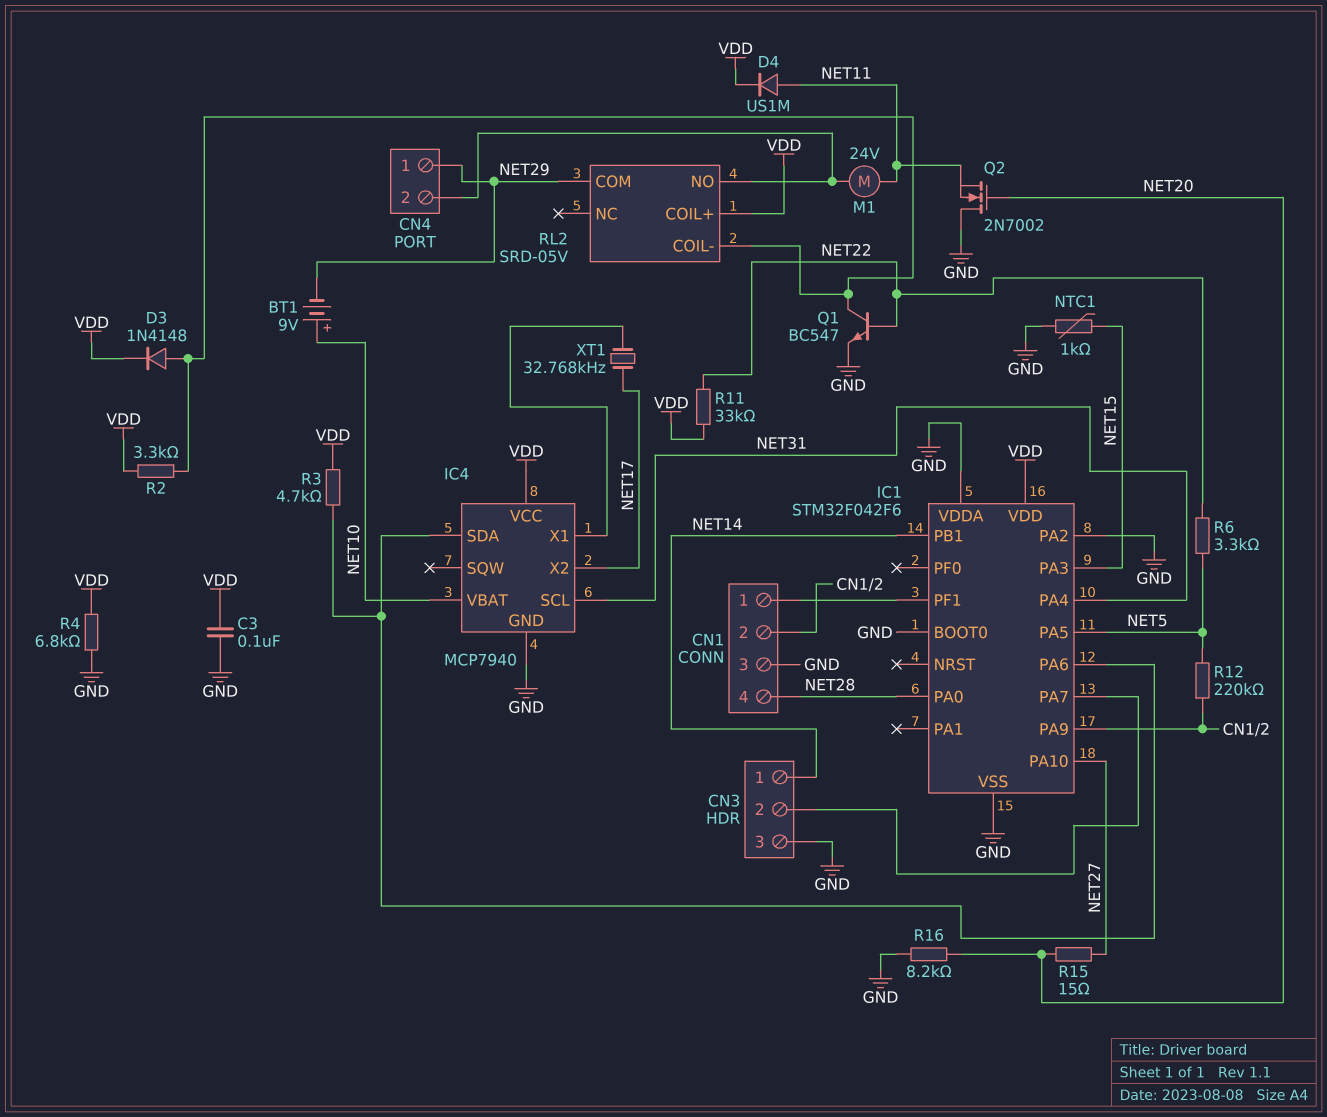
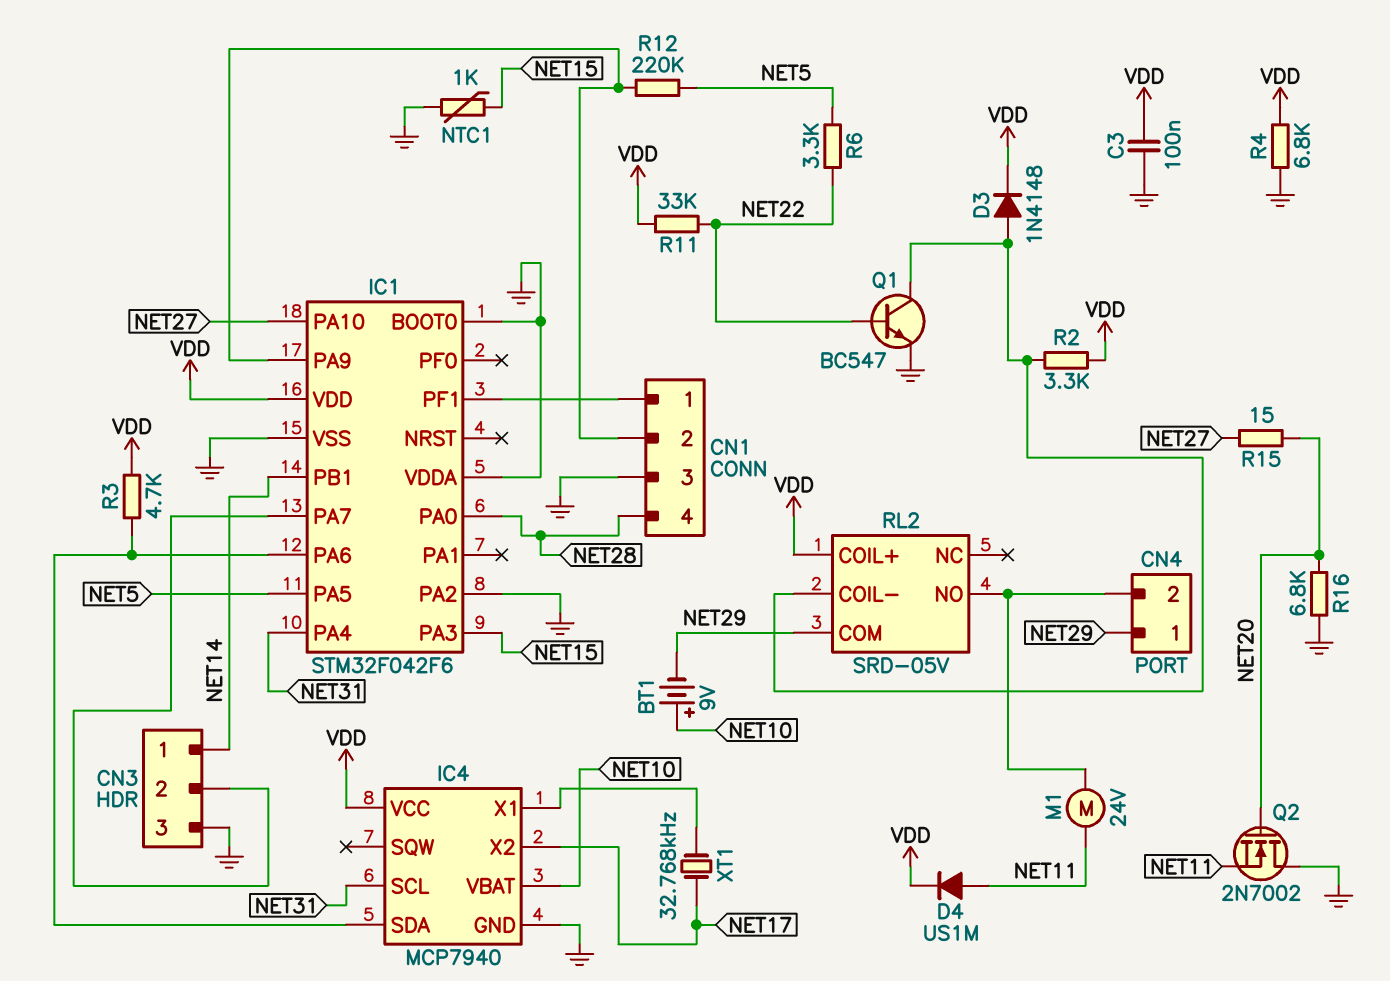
R16: 8.2k (GND, NET20) -> 6.8k (GND, NET20)

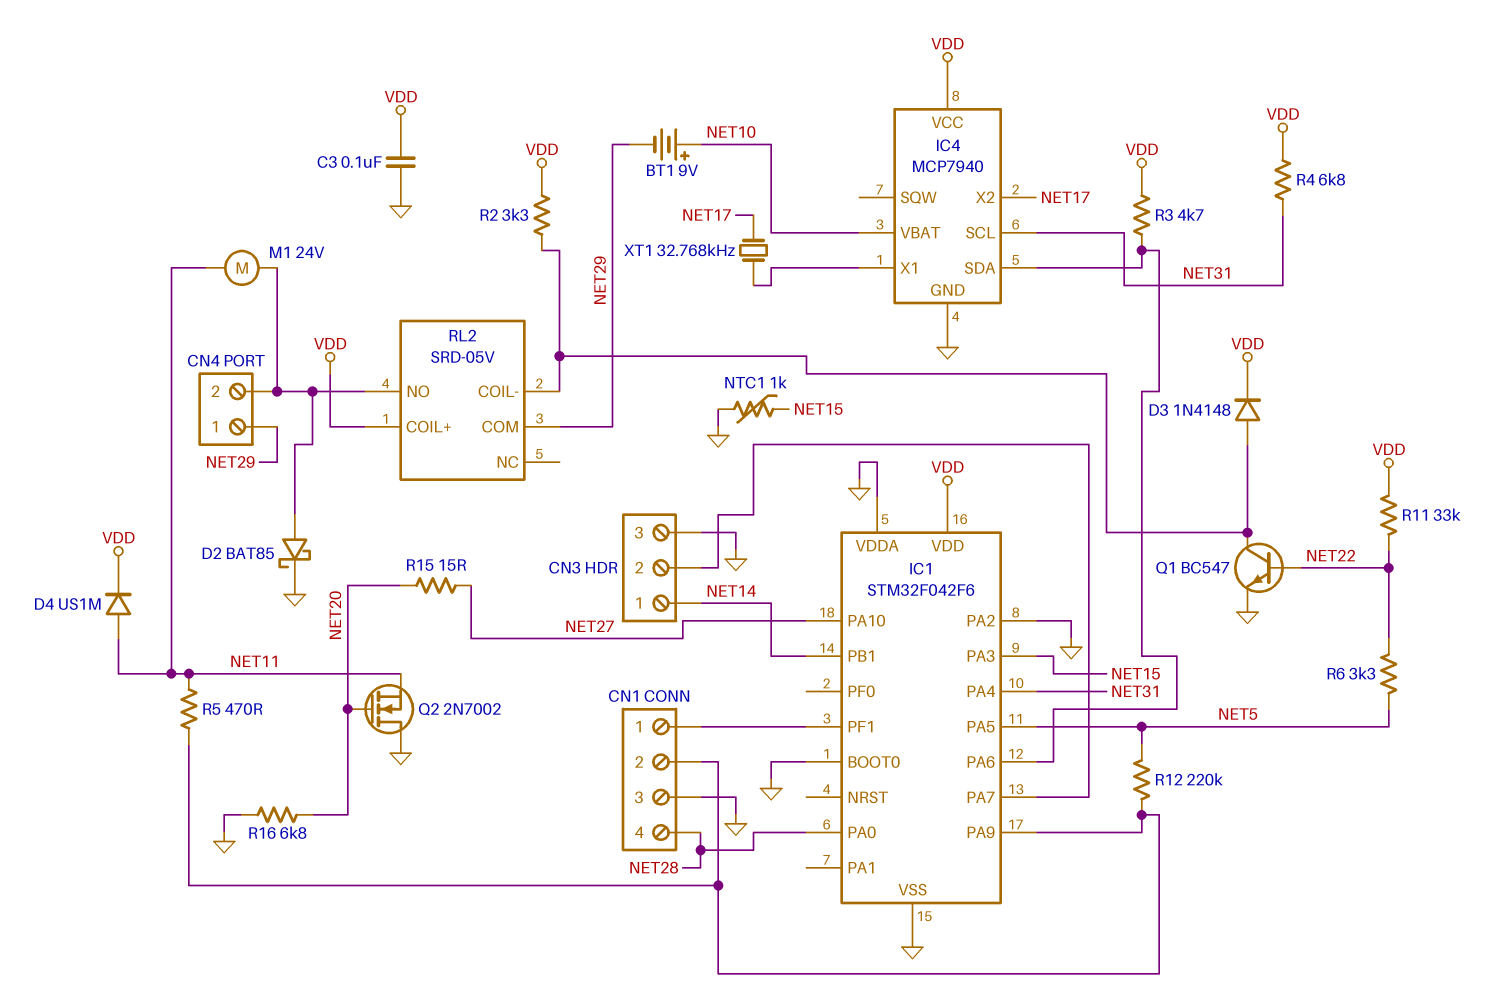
D2: none -> schottky BAT85 (A CN4/2, K GND)
R4: 6.8k (GND, VDD) -> 6.8k (NET31, VDD)
R5: none -> 470 (CN1/2, NET11)

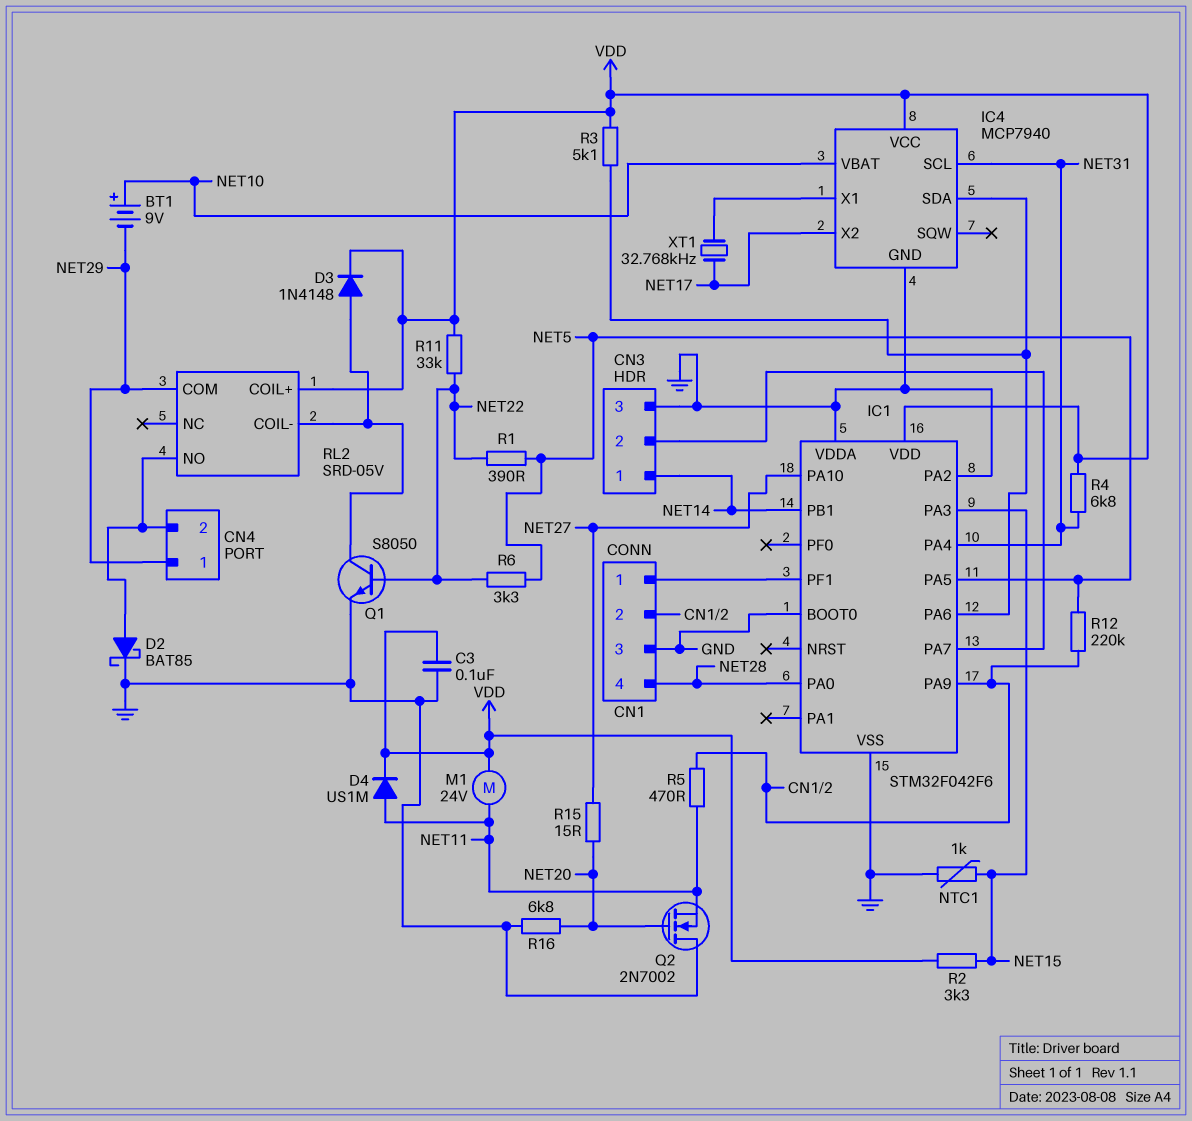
M1: motor 24V (CN4/2, NET11) -> motor 24V (NET11, VDD)
Q1: NPN BC547 (B NET22, C RL2/COIL-, E GND) -> NPN S8050 (B NET22, C RL2/COIL-, E GND)
R1: none -> 390 (NET5, NET22)
R2: 3.3k (RL2/COIL-, VDD) -> 3.3k (NET15, VDD)
R3: 4.7k (IC1/PA6, VDD) -> 5.1k (IC1/PA6, VDD)

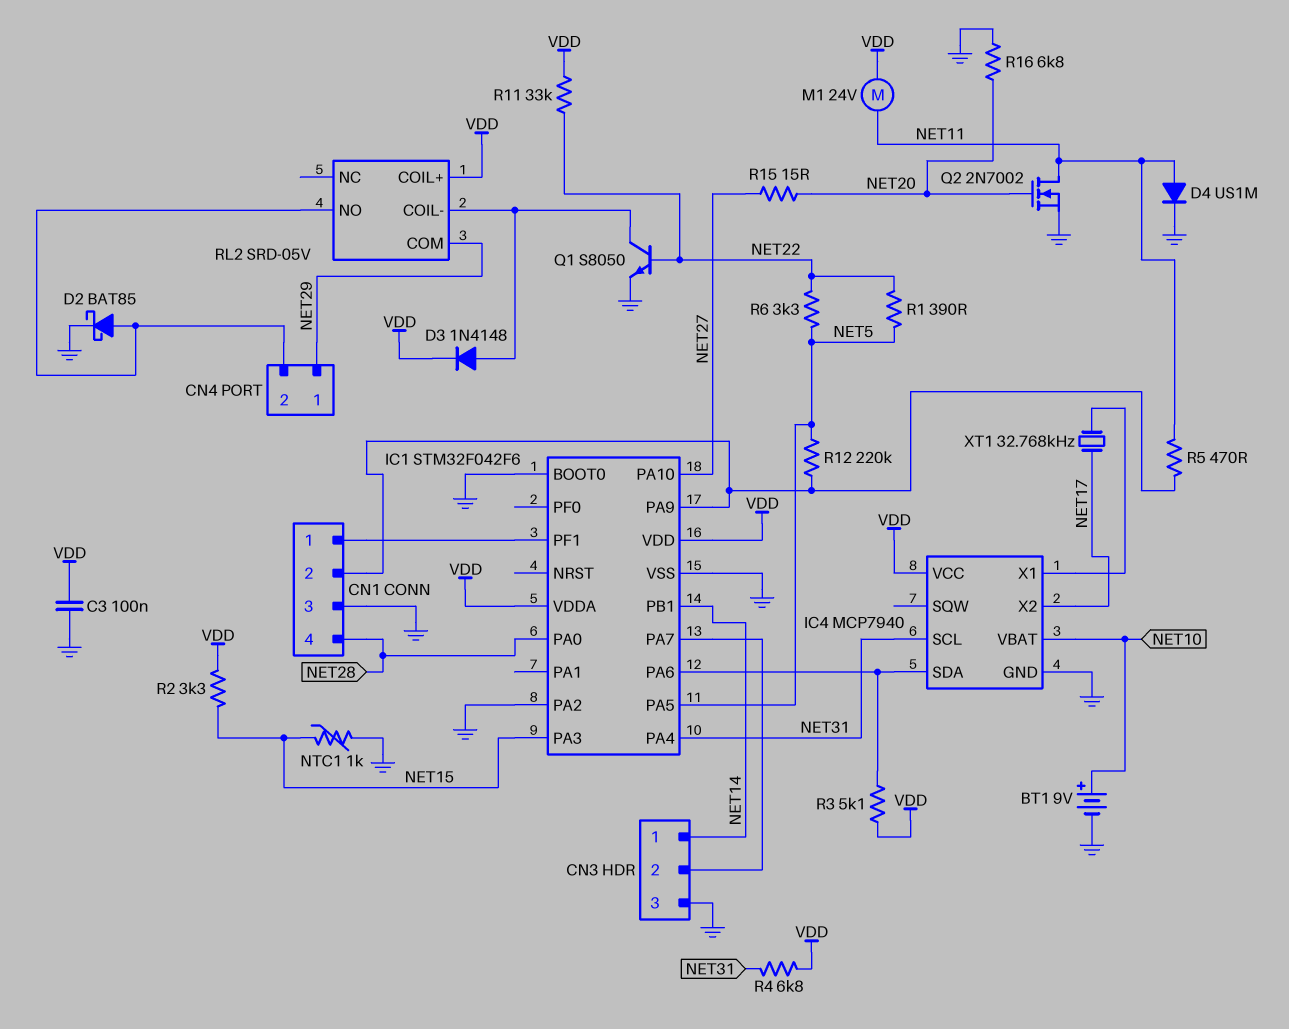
BT1: 9V (plus NET10, minus NET29) -> 9V (plus NET10, minus GND)
D4: diode US1M (A NET11, K VDD) -> diode US1M (A NET11, K GND)
IC1 pin VDDA: GND -> VDD
Q2: NMOS 2N7002 (G NET20, D GND, S NET11) -> NMOS 2N7002 (G NET20, D NET11, S GND)

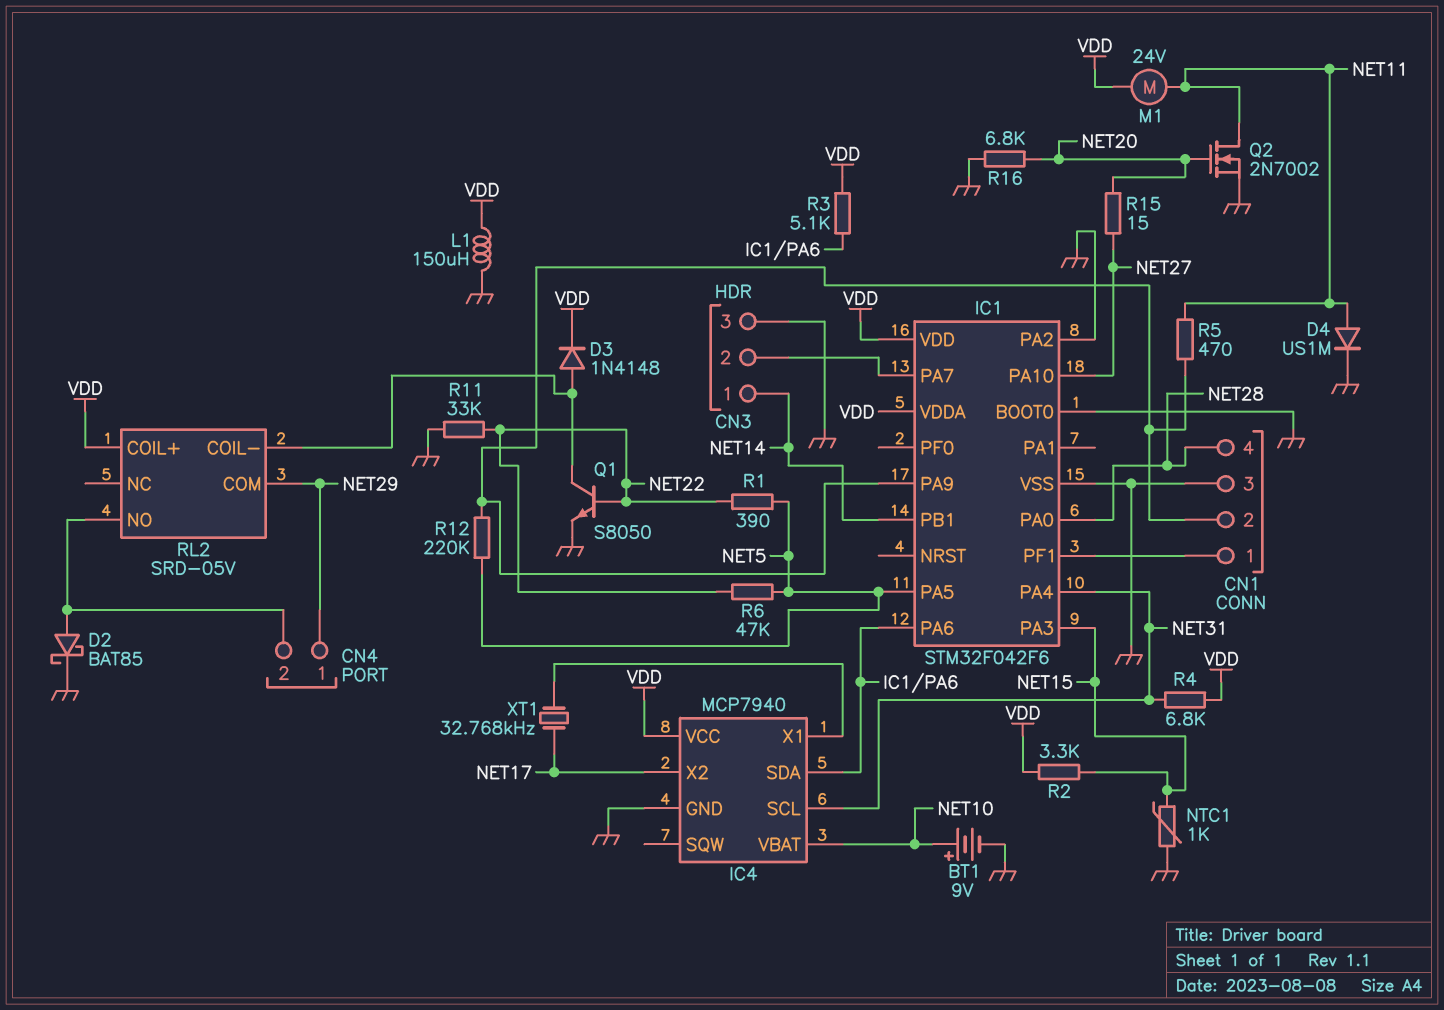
C3: 100nF (GND, VDD) -> none
L1: none -> 150uH (GND, VDD)
R6: 3.3k (NET5, NET22) -> 47k (NET5, NET22)
R11: 33k (NET22, VDD) -> 33k (GND, NET22)

